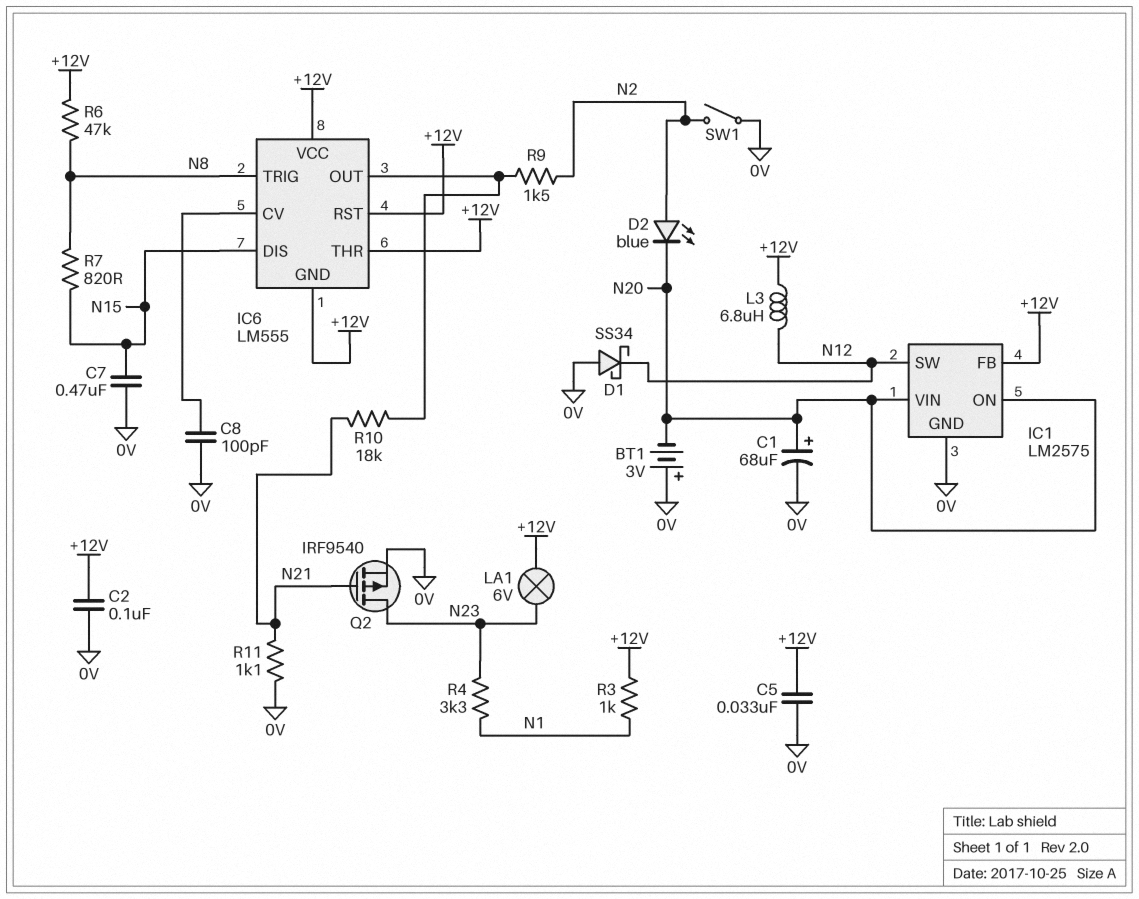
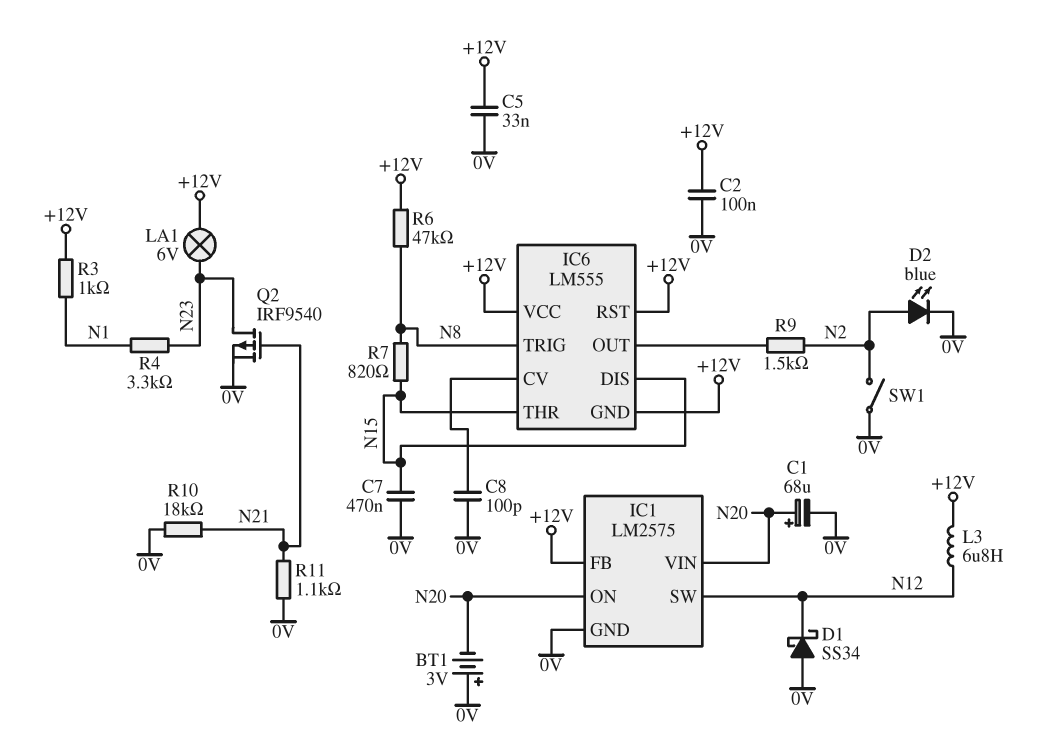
D2: LED blue (A N2, K N20) -> LED blue (A N2, K 0V)
IC6 pin THR: +12V -> N15
R10: 18k (IC6/OUT, N21) -> 18k (0V, N21)

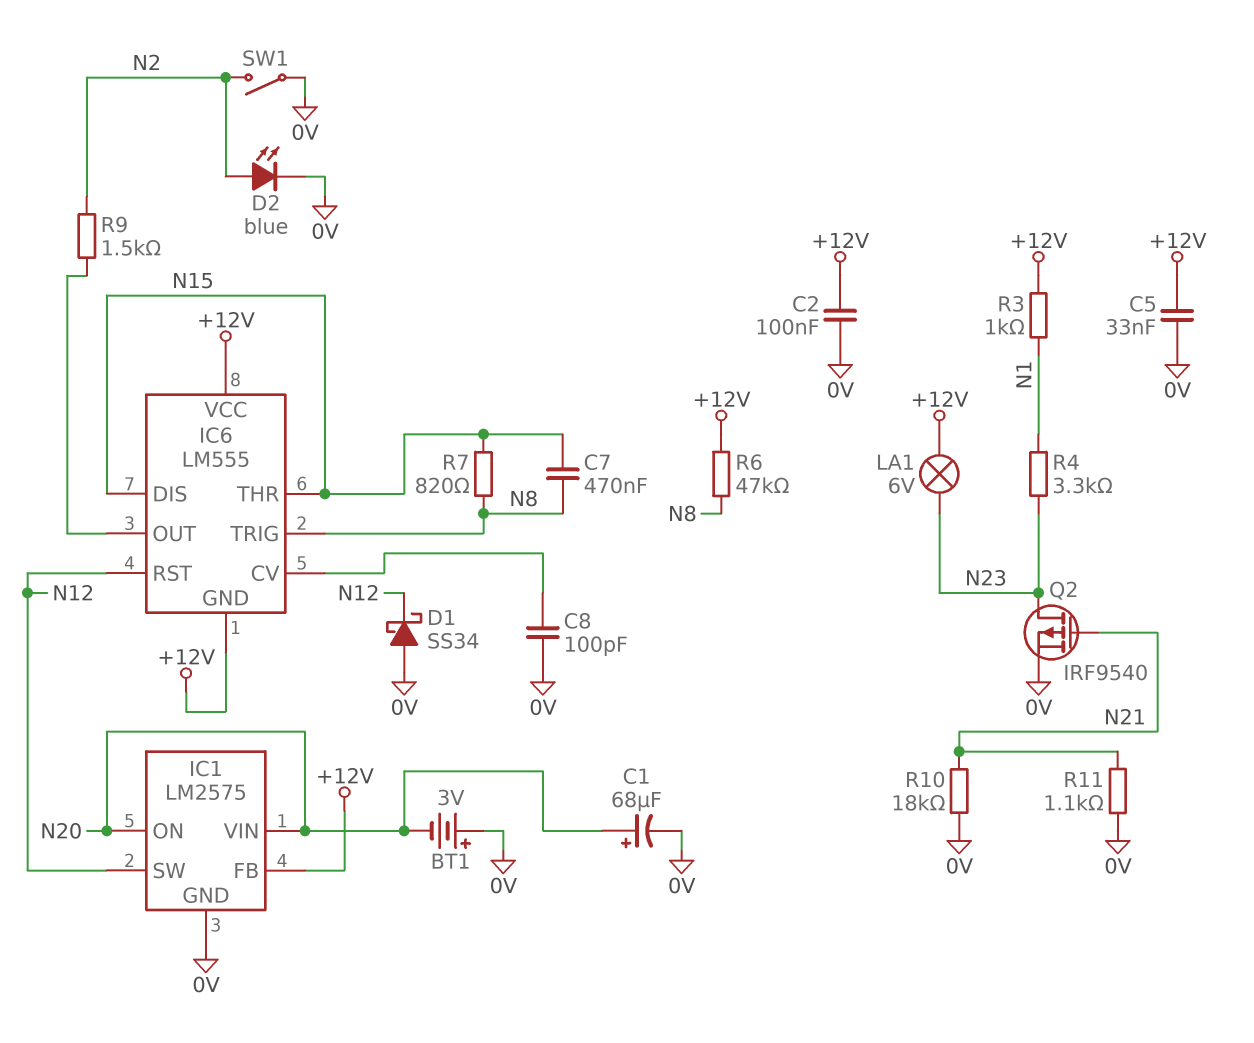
C7: 470nF (0V, N15) -> 470nF (N8, N15)
IC6 pin RST: +12V -> N12
L3: 6.8uH (+12V, N12) -> none

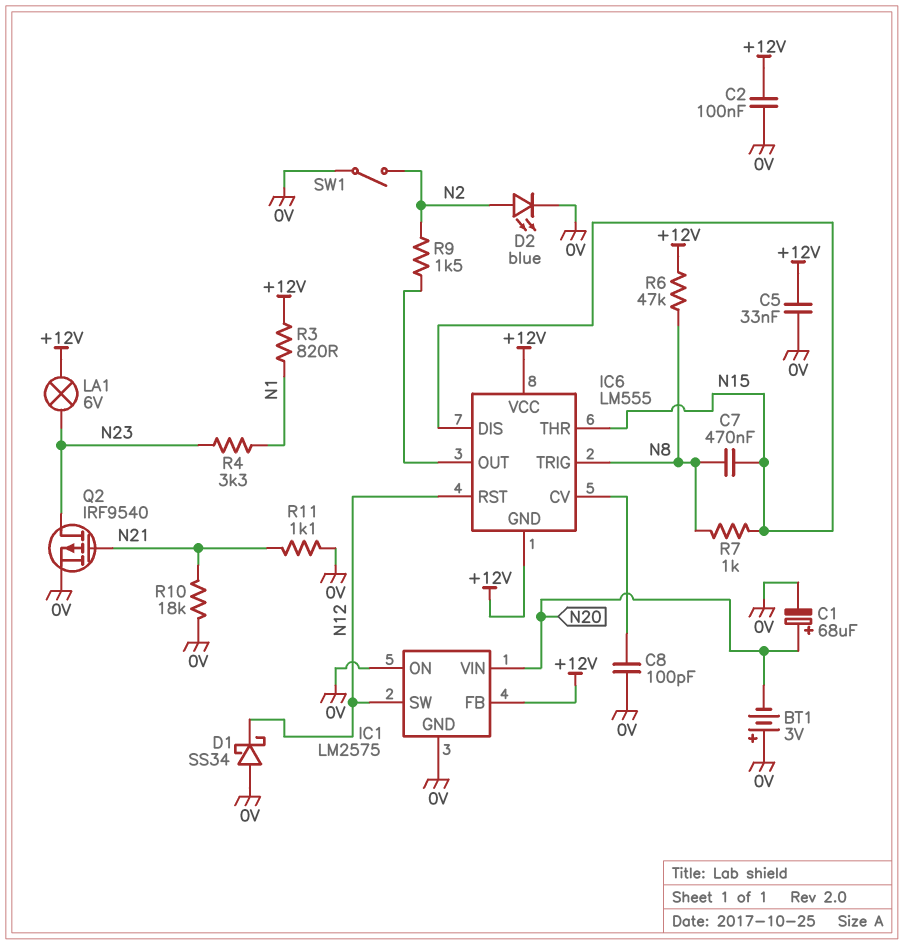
IC1 pin ON: N20 -> 0V
R3: 1k (+12V, N1) -> 820 (+12V, N1)
R7: 820 (N8, N15) -> 1k (N8, N15)

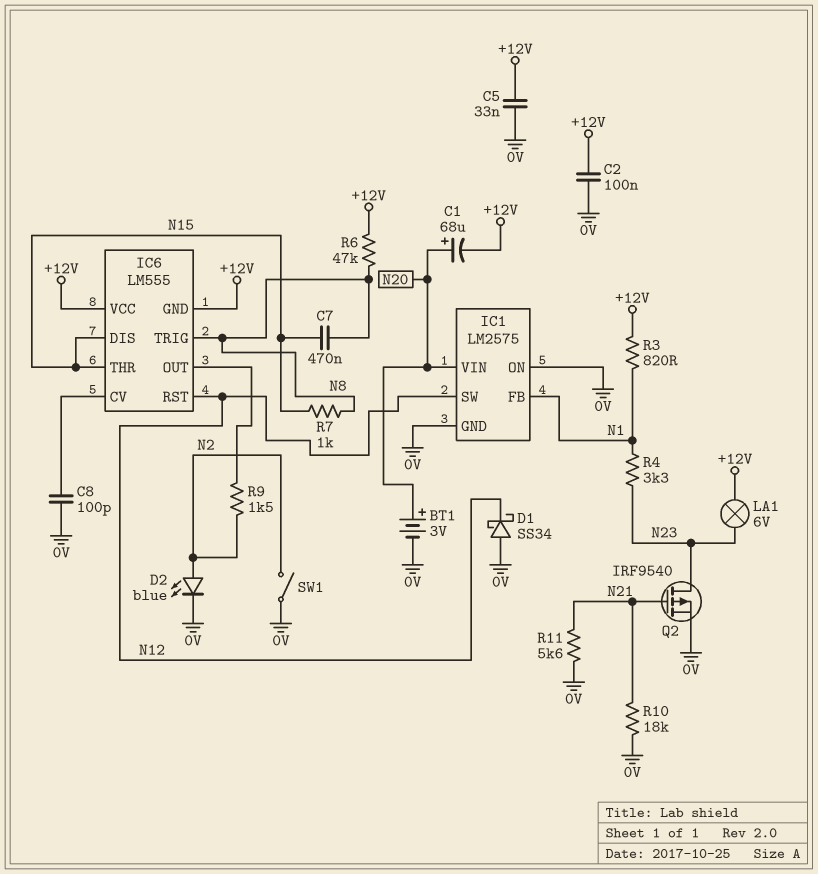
BT1: 3V (plus 0V, minus N20) -> 3V (plus N20, minus 0V)
C1: 68uF (plus N20, minus 0V) -> 68uF (plus N20, minus +12V)
IC1 pin FB: +12V -> N1
R11: 1.1k (0V, N21) -> 5.6k (0V, N21)

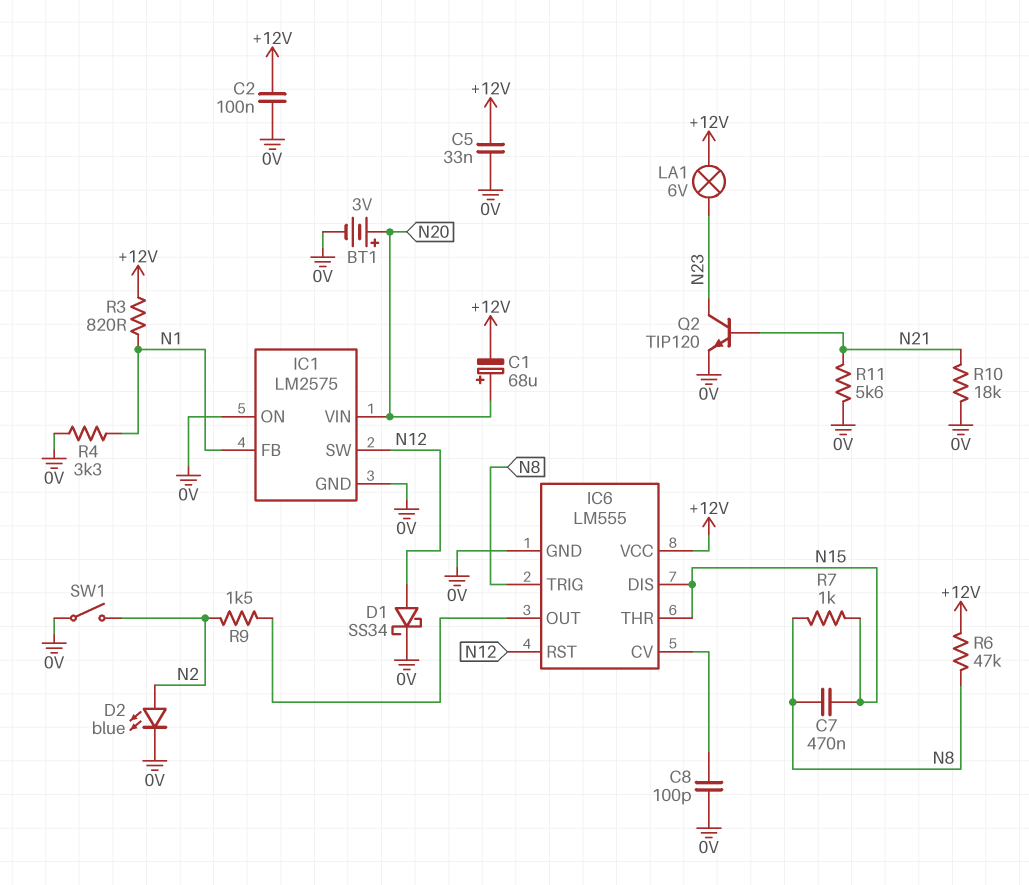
D1: schottky SS34 (A 0V, K N12) -> schottky SS34 (A N12, K 0V)
IC6 pin GND: +12V -> 0V
Q2: PMOS IRF9540 (G N21, D N23, S 0V) -> NPN TIP120 (B N21, C N23, E 0V)
R4: 3.3k (N1, N23) -> 3.3k (0V, N1)

